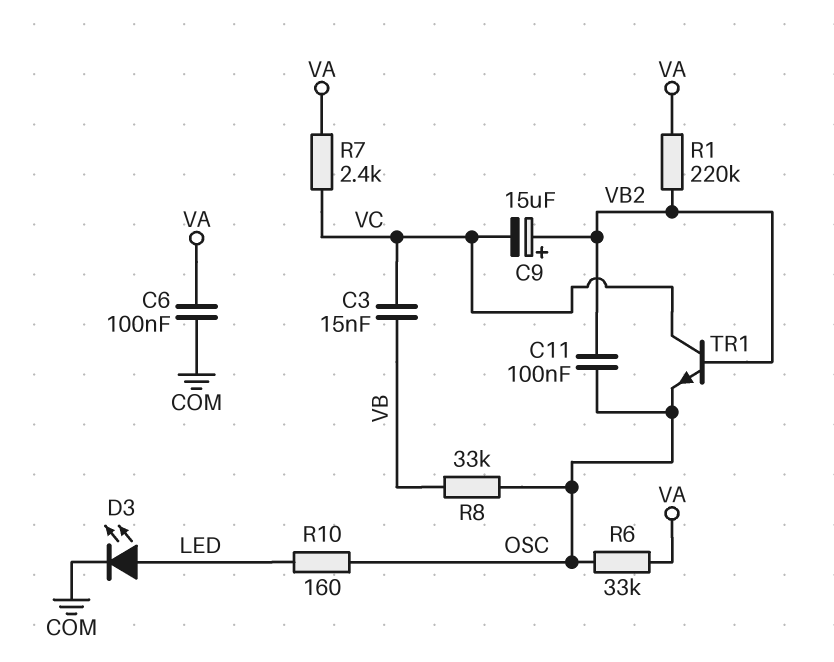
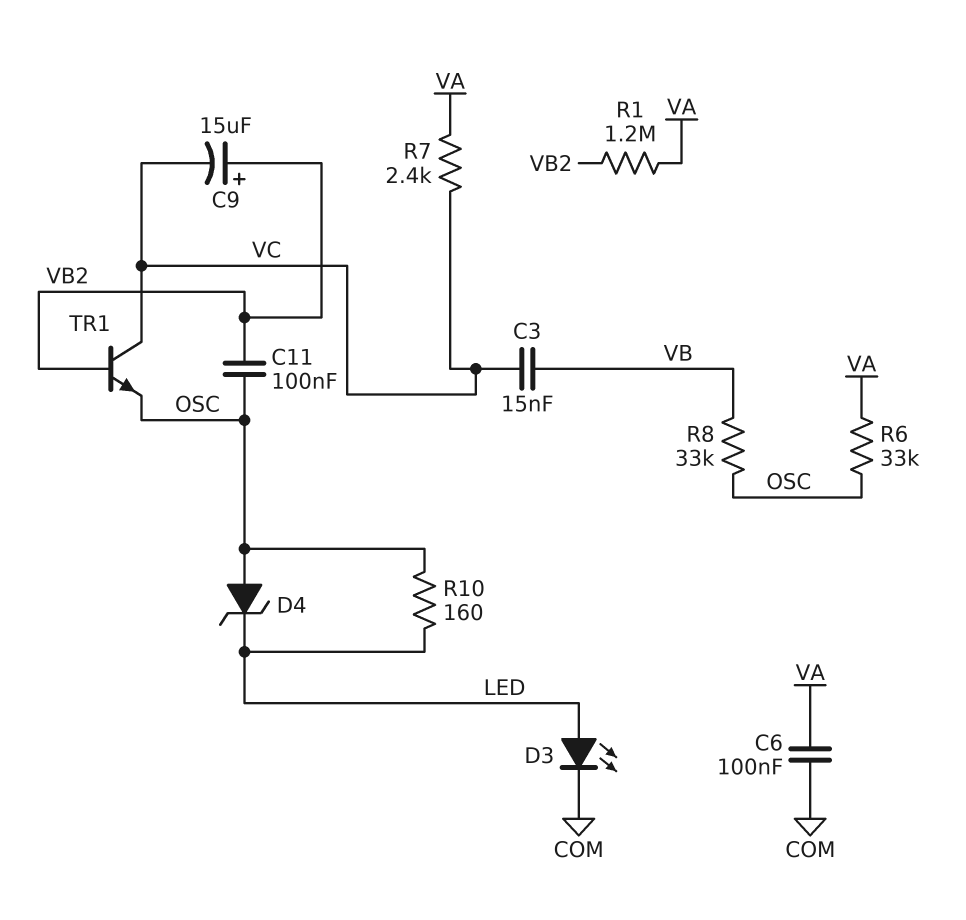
D4: none -> zener (A OSC, K LED)
R1: 220k (VA, VB2) -> 1.2M (VA, VB2)

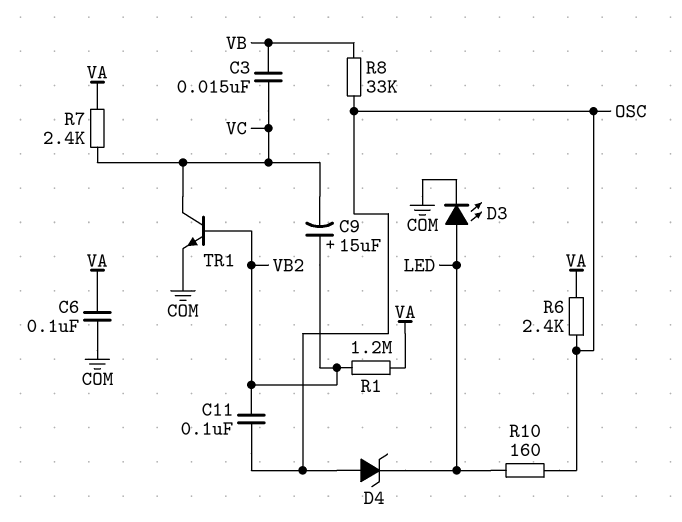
R6: 33k (OSC, VA) -> 2.4k (OSC, VA)
TR1: NPN (B VB2, C VC, E OSC) -> NPN (B VB2, C VC, E COM)

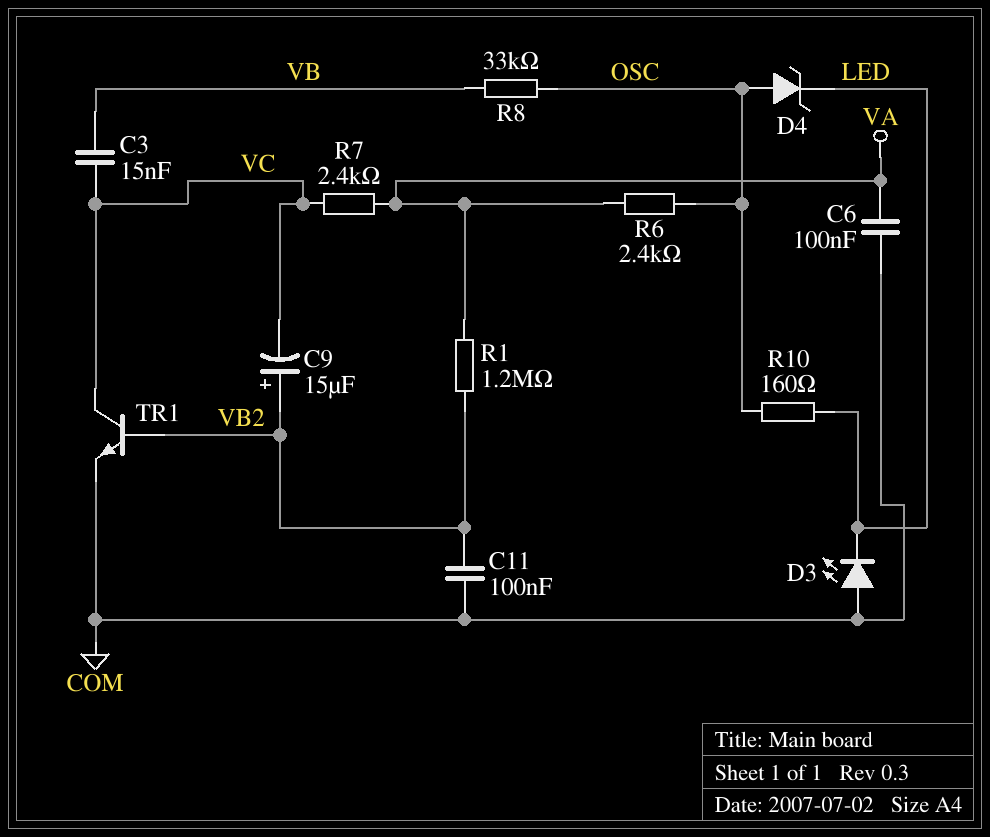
C11: 100nF (OSC, VB2) -> 100nF (COM, VB2)
D3: LED (A LED, K COM) -> LED (A COM, K LED)

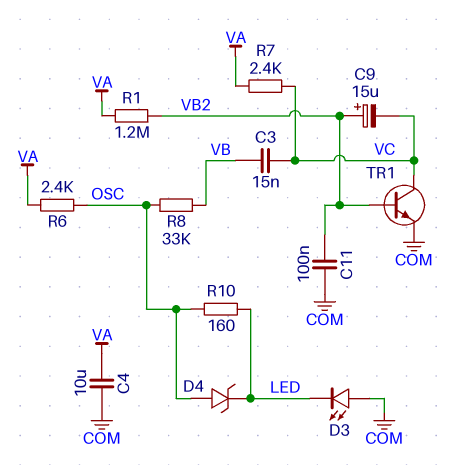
C4: none -> 10uF (COM, VA)
C6: 100nF (COM, VA) -> none

